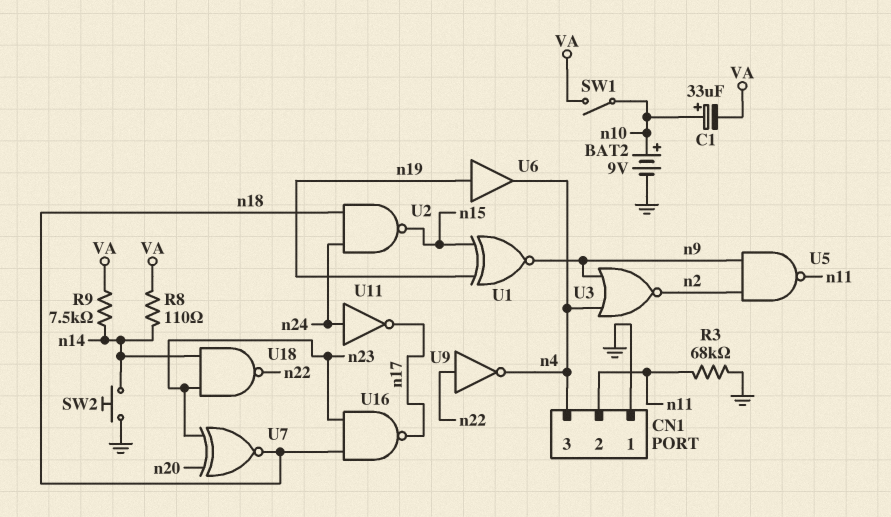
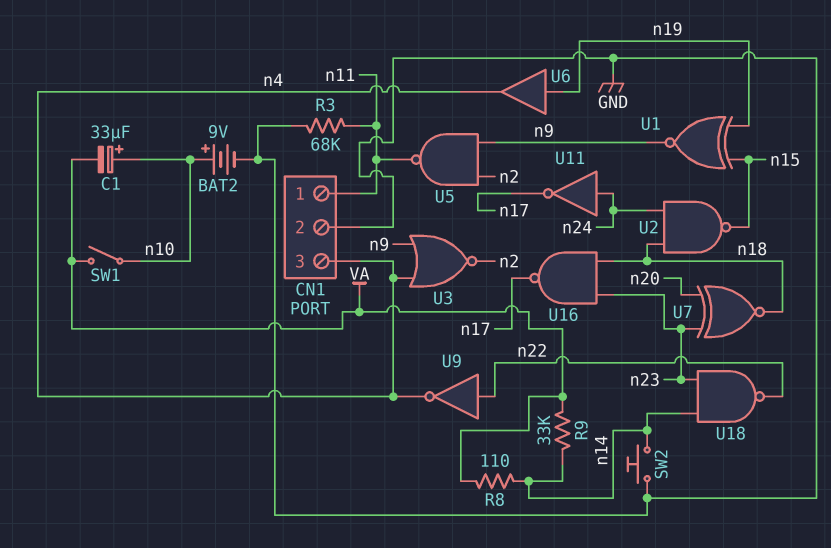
CN1 pin 1: GND -> n11
CN1 pin 2: n11 -> GND
R9: 7.5k (VA, n14) -> 33k (VA, n14)

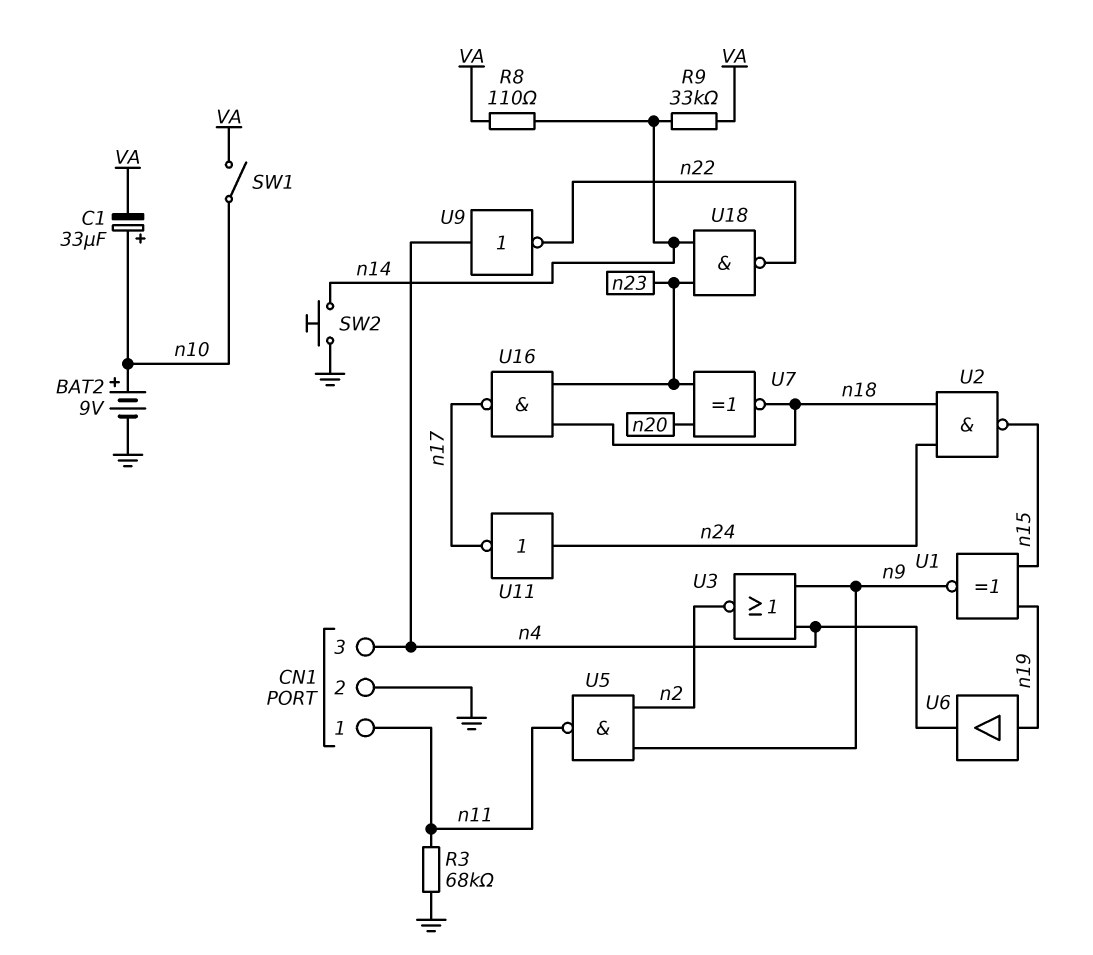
U9: NOT (in n22, out n4) -> NOT (in n4, out n22)

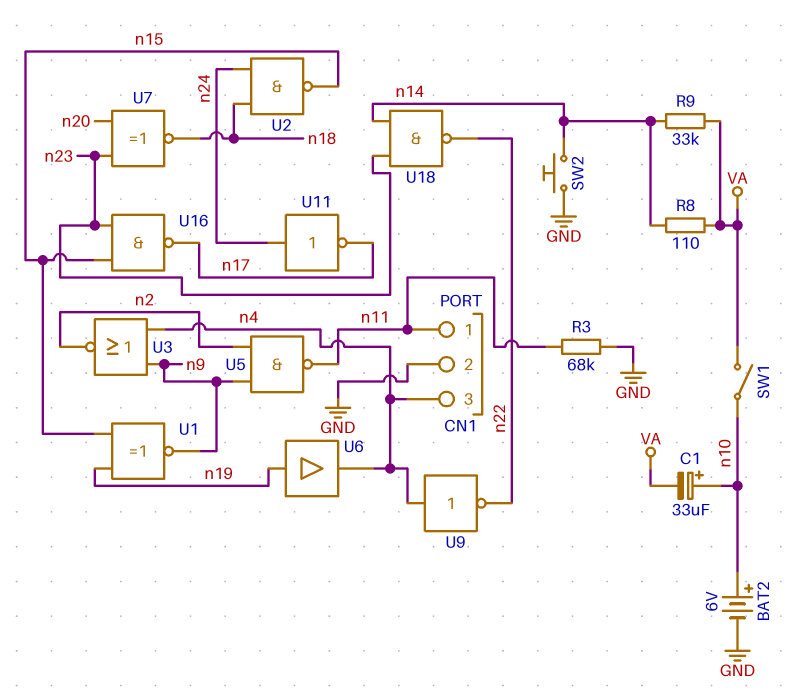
BAT2: 9V (plus n10, minus GND) -> 6V (plus n10, minus GND)
U16: NAND (in n18, in n23, out n17) -> NAND (in n15, in n23, out n17)

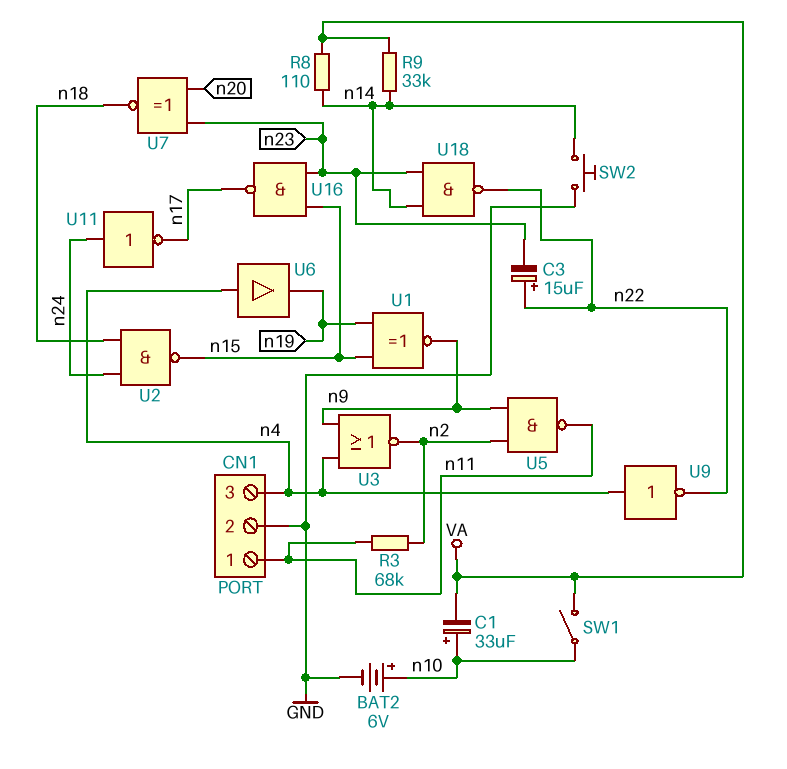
C3: none -> 15uF (plus n22, minus n23)
R3: 68k (GND, n11) -> 68k (n2, n11)
U6: buffer (in n19, out n4) -> buffer (in n4, out n19)

